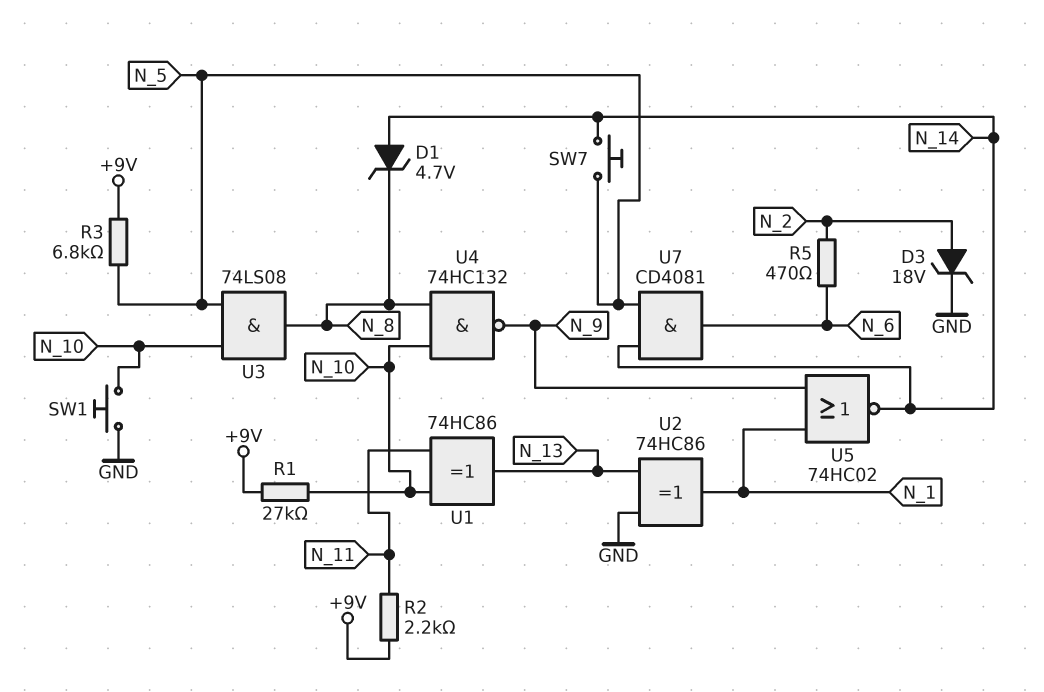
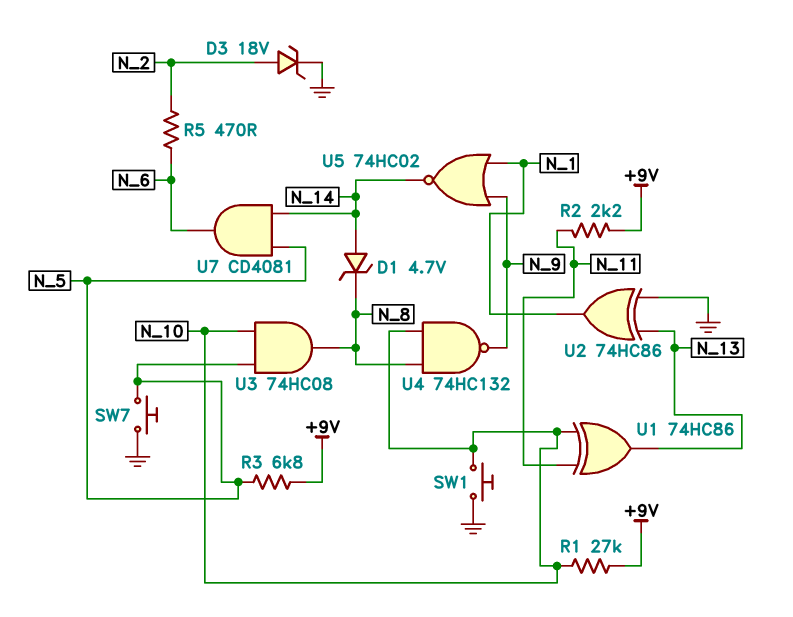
SW7: button (N_5, N_14) -> button (GND, N_5)
U3: AND 74LS08 (in N_5, in N_10, out N_8) -> AND 74HC08 (in N_5, in N_10, out N_8)

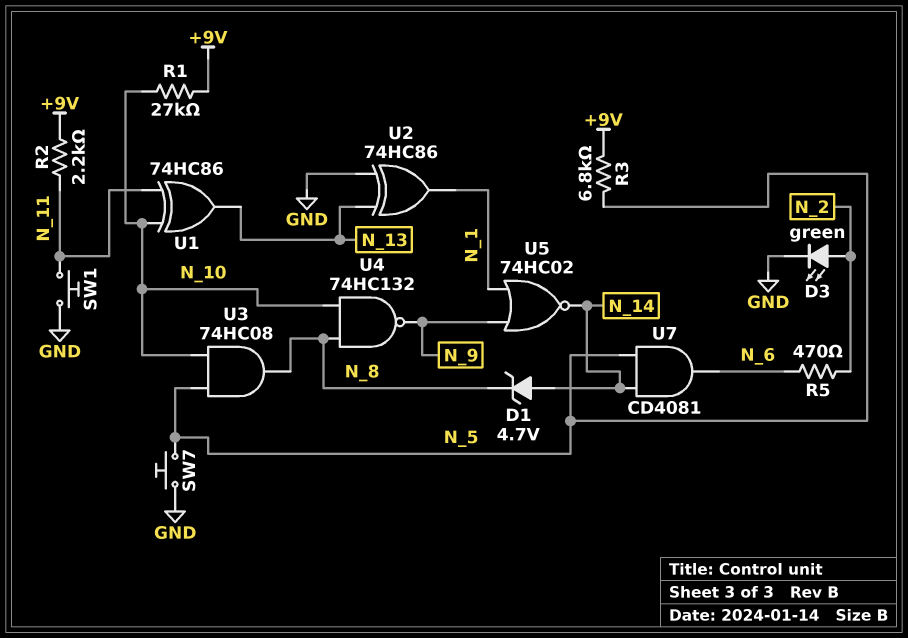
D3: zener 18V (A N_2, K GND) -> LED green (A N_2, K GND)
SW1: button (GND, N_10) -> button (GND, N_11)

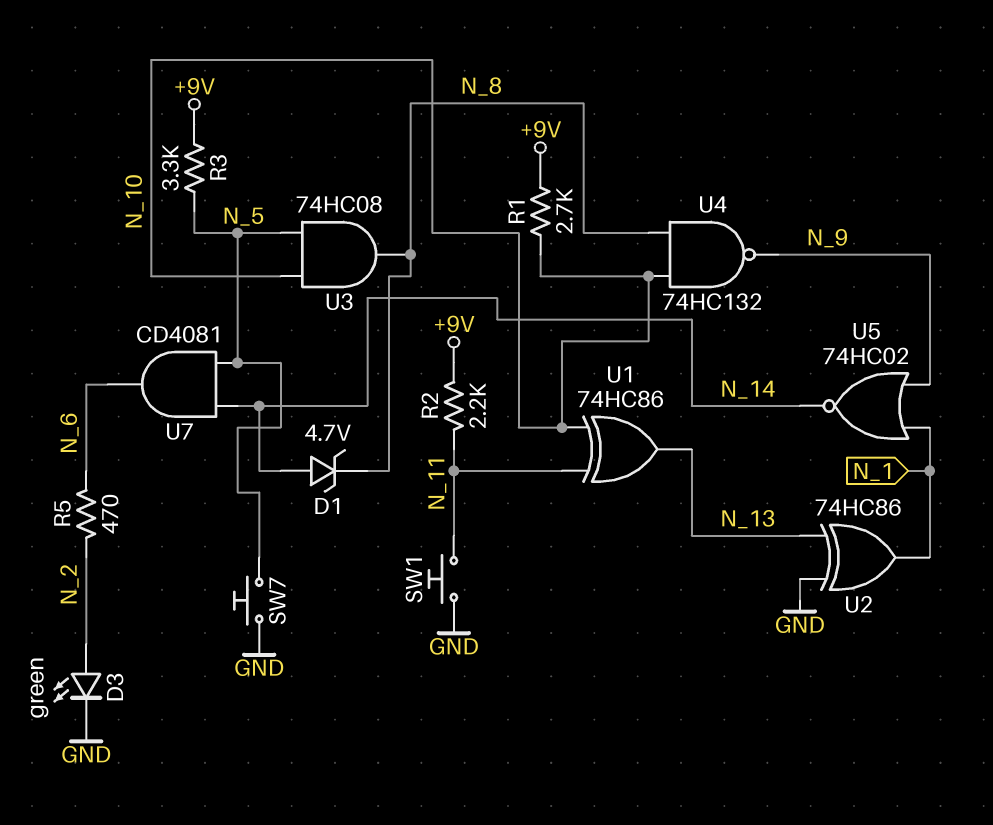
R1: 27k (+9V, N_10) -> 2.7k (+9V, N_10)
R3: 6.8k (+9V, N_5) -> 3.3k (+9V, N_5)

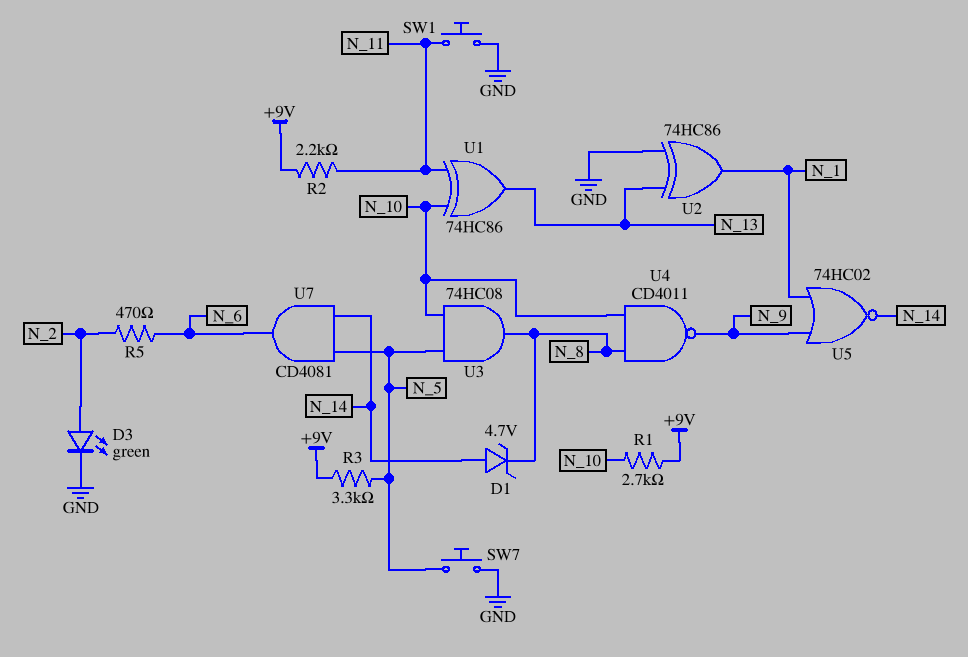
U4: NAND 74HC132 (in N_8, in N_10, out N_9) -> NAND CD4011 (in N_8, in N_10, out N_9)

